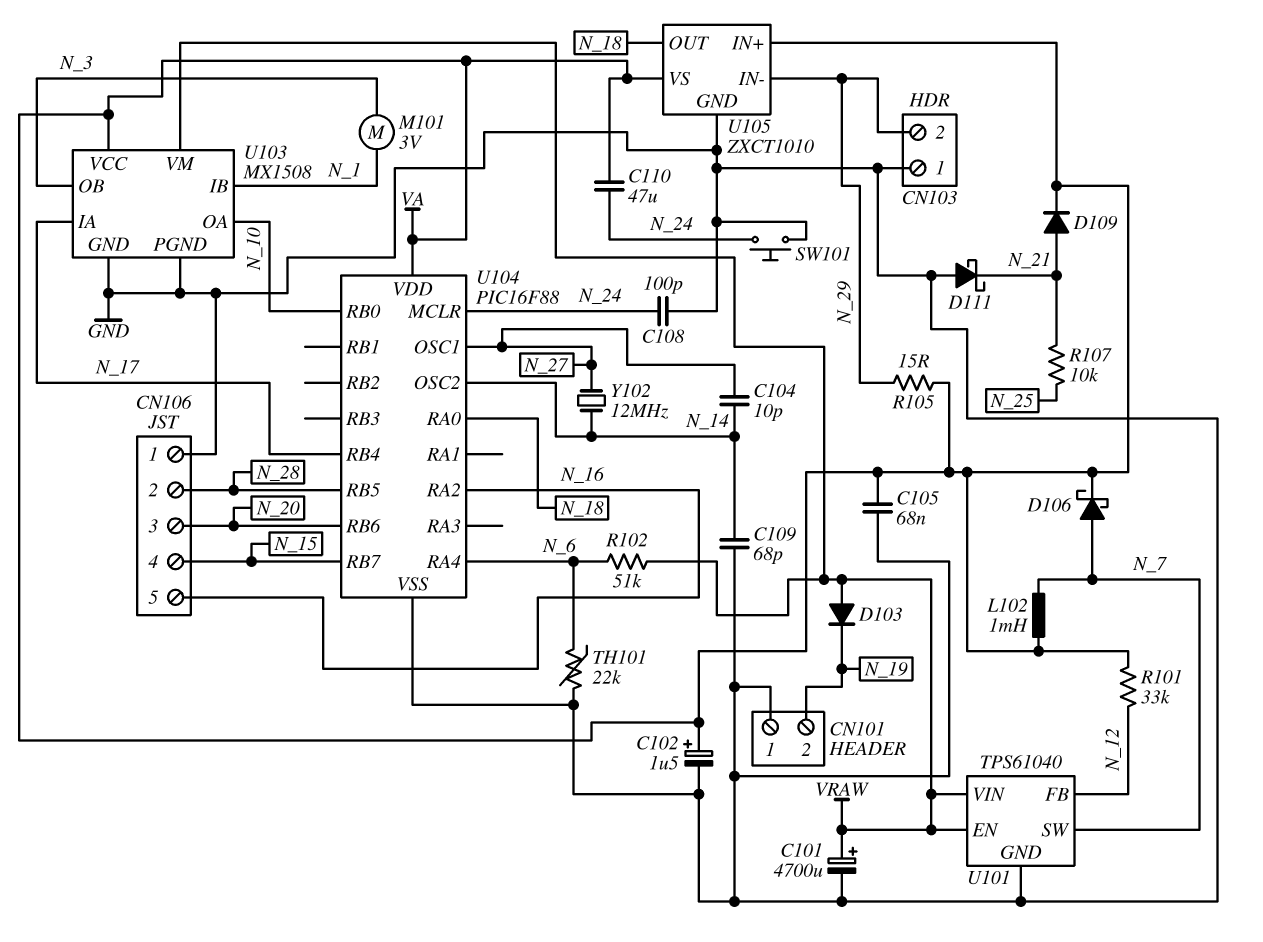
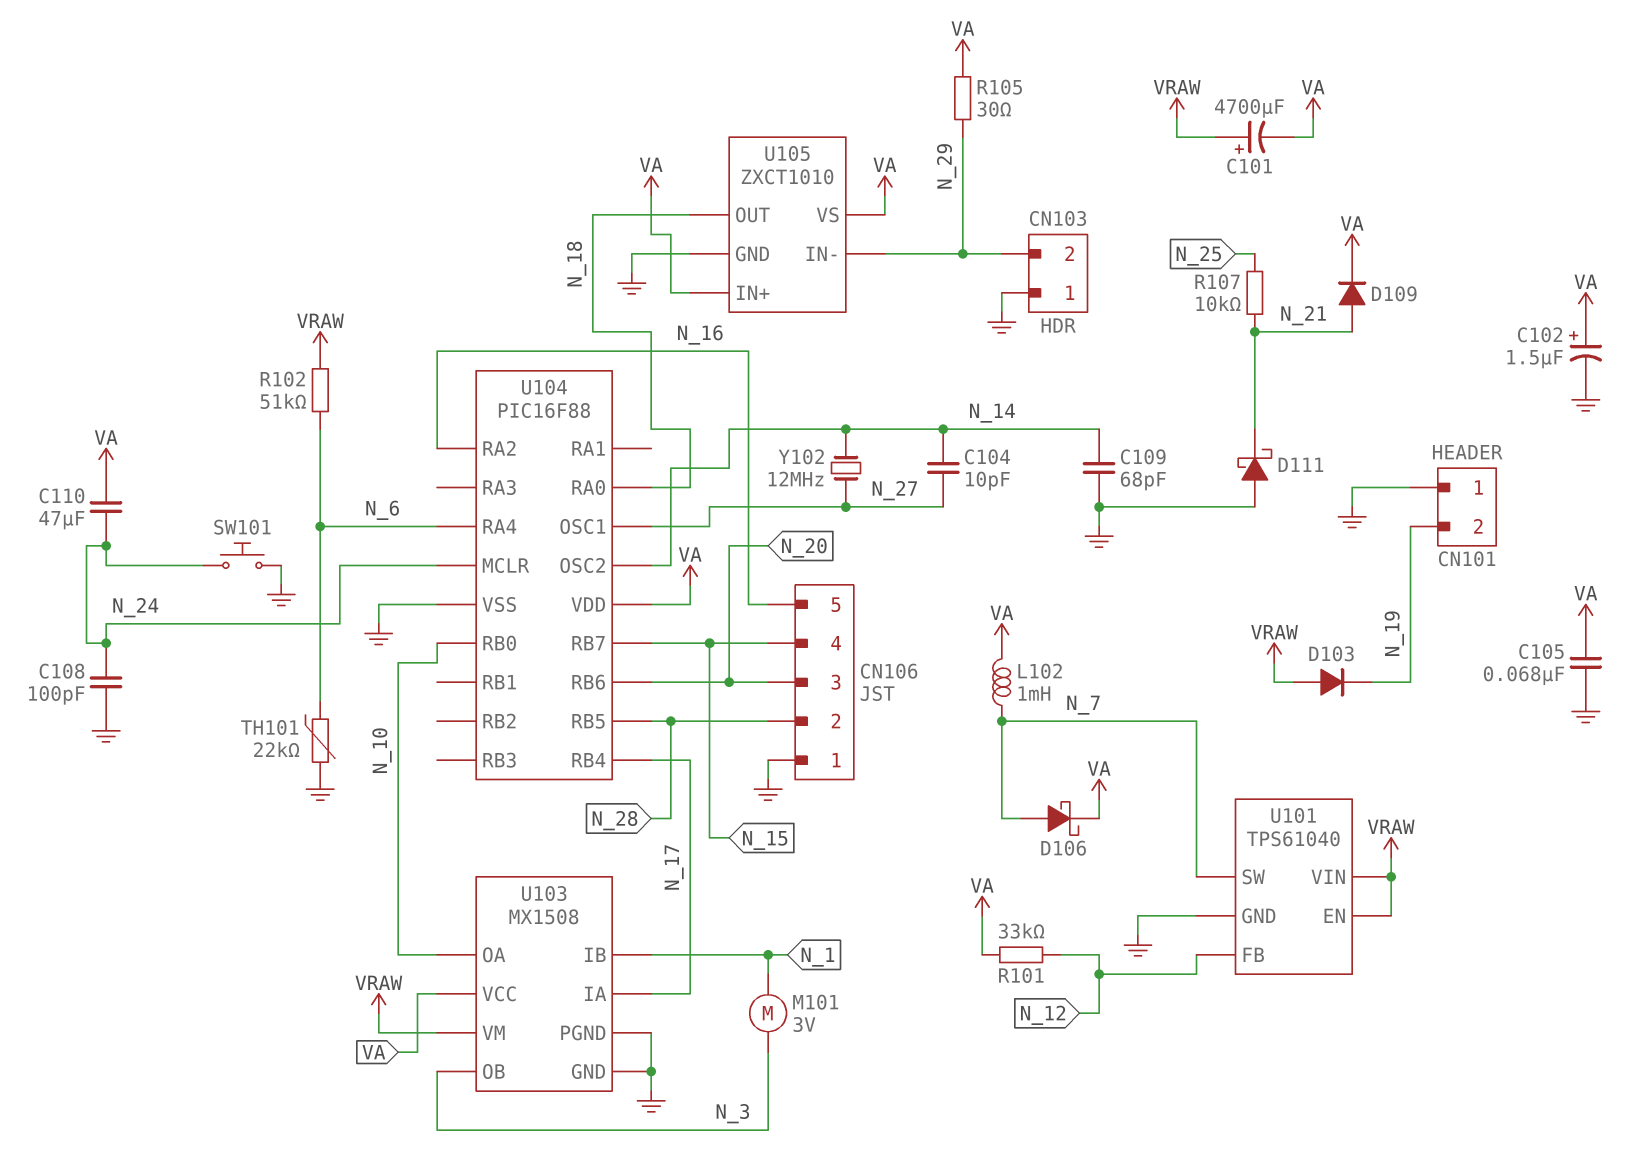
C101: 4700uF (plus VRAW, minus GND) -> 4700uF (plus VRAW, minus VA)
R105: 15 (N_29, VA) -> 30 (N_29, VA)

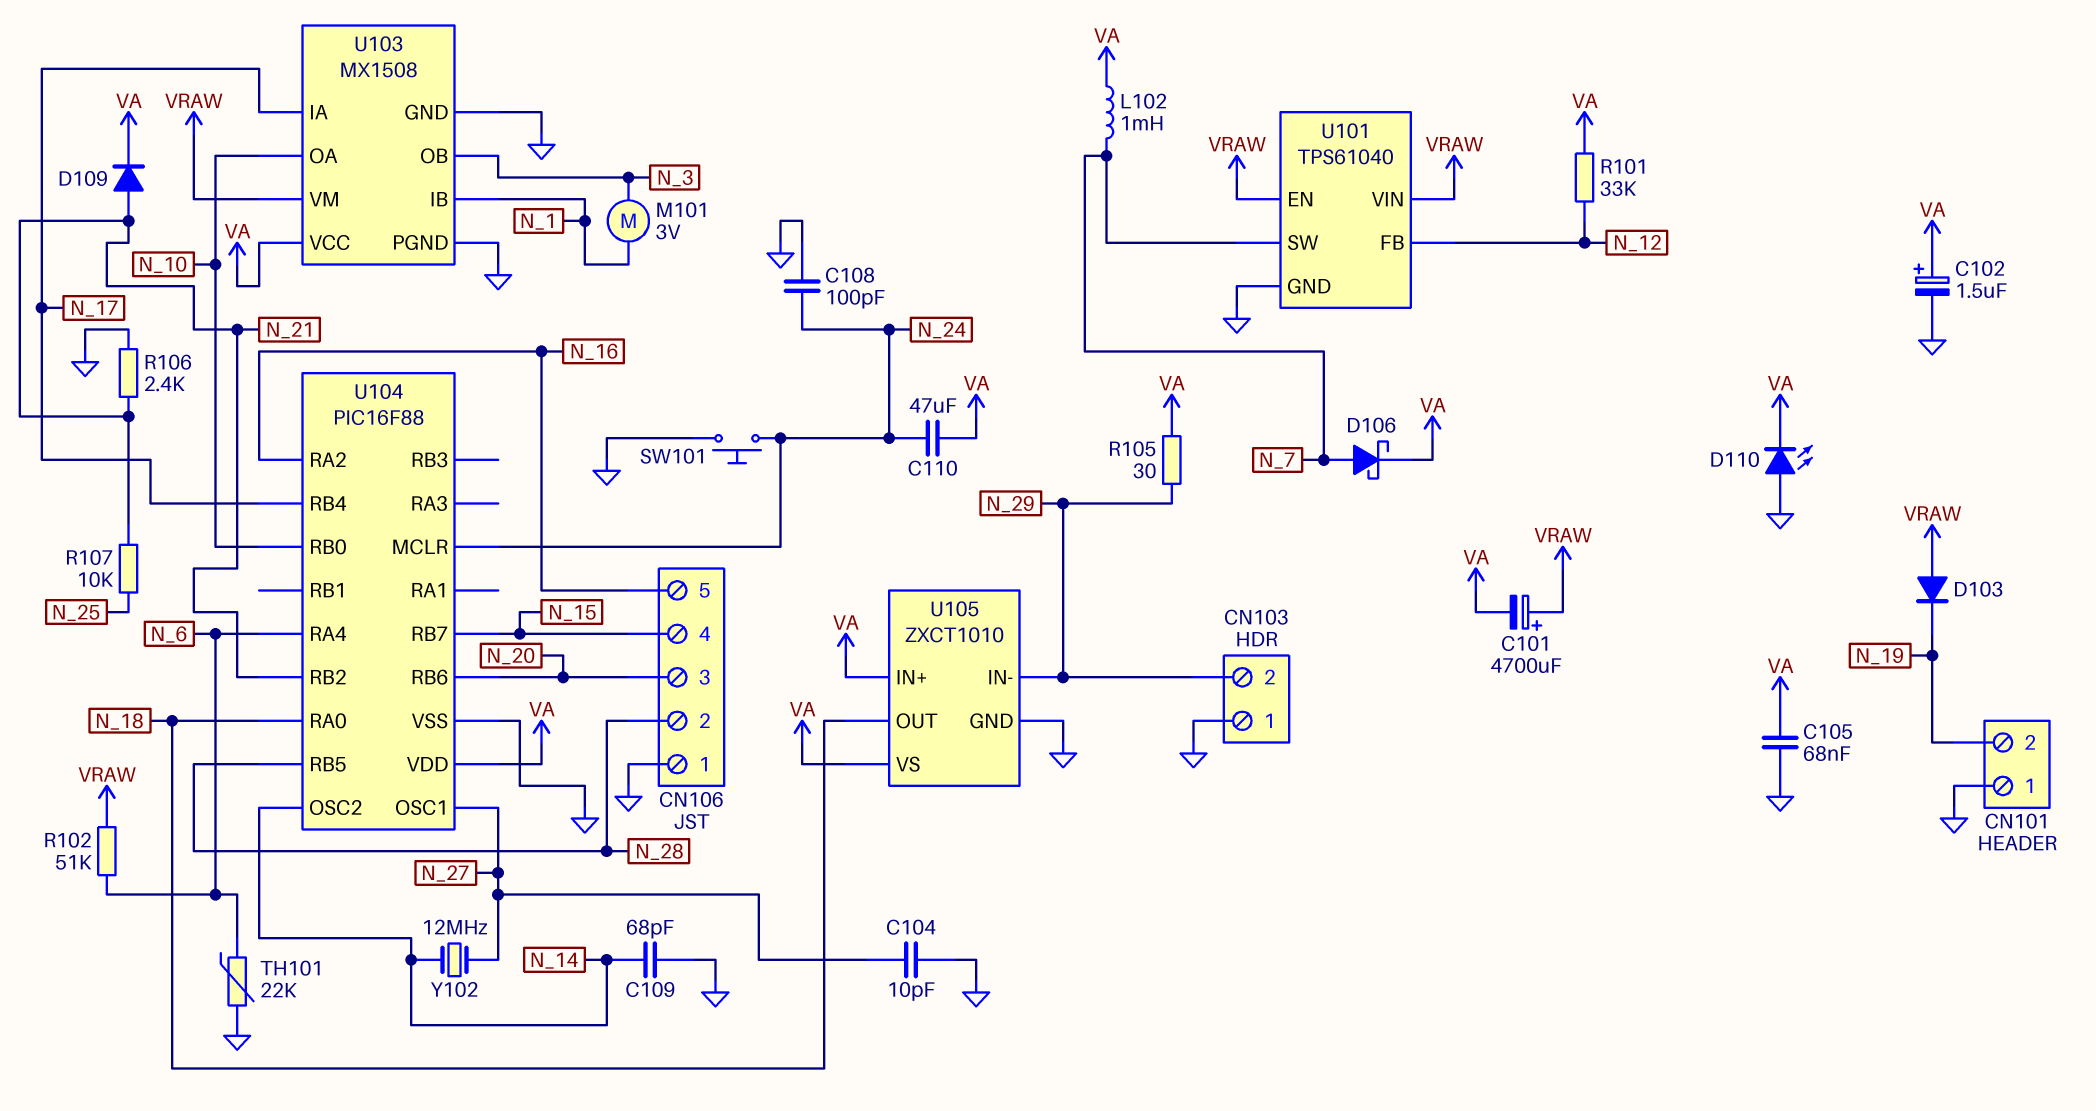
C104: 10pF (N_14, N_27) -> 10pF (GND, N_27)
D110: none -> LED (A GND, K VA)
D111: schottky (A GND, K N_21) -> none
R106: none -> 2.4k (GND, N_21)
U104 pin RB2: none -> N_21

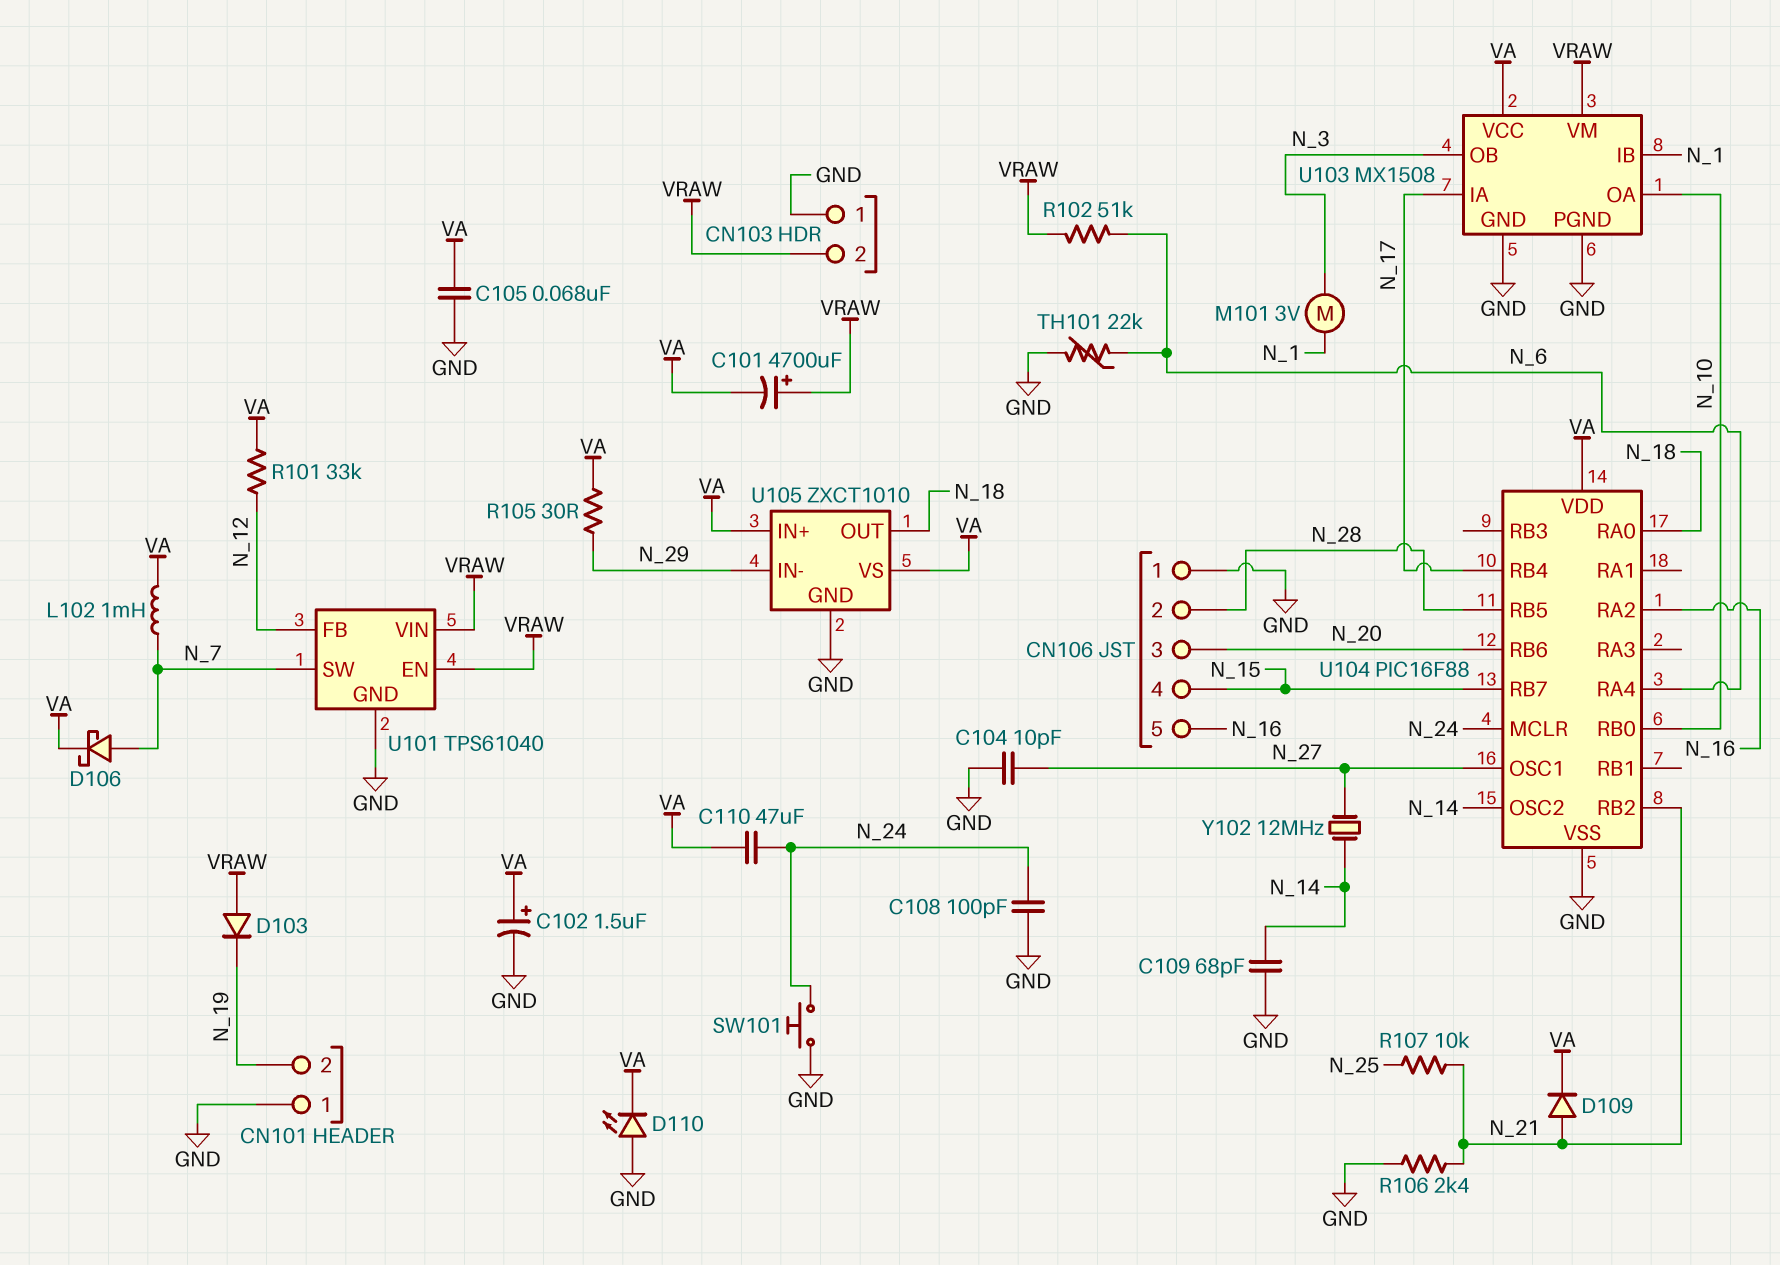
CN103 pin 2: N_29 -> VRAW

